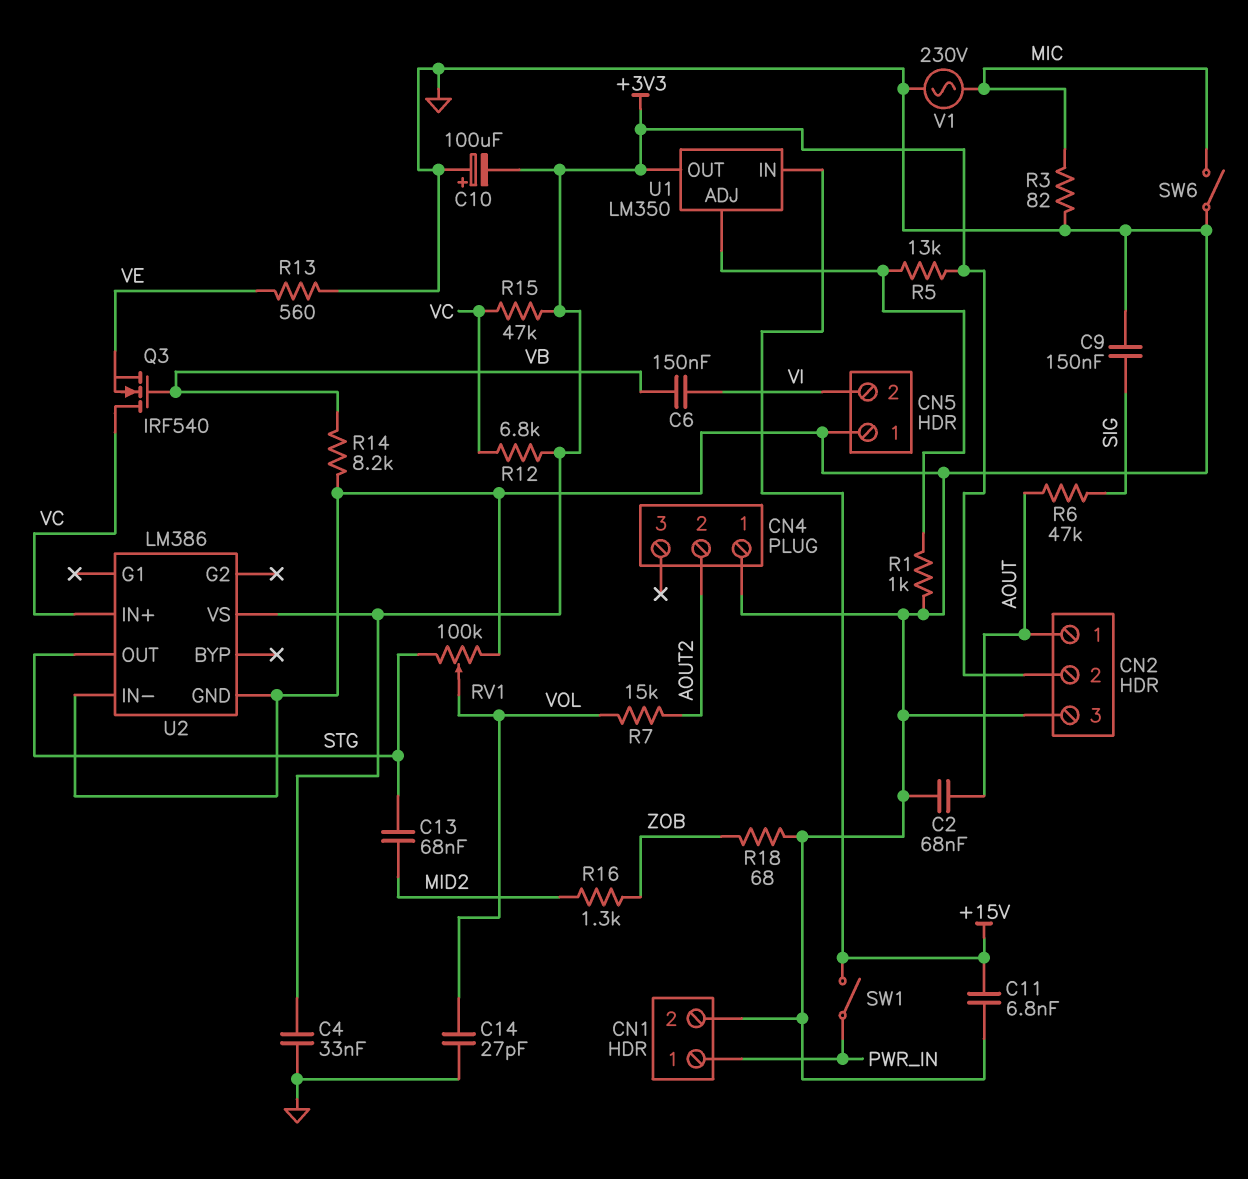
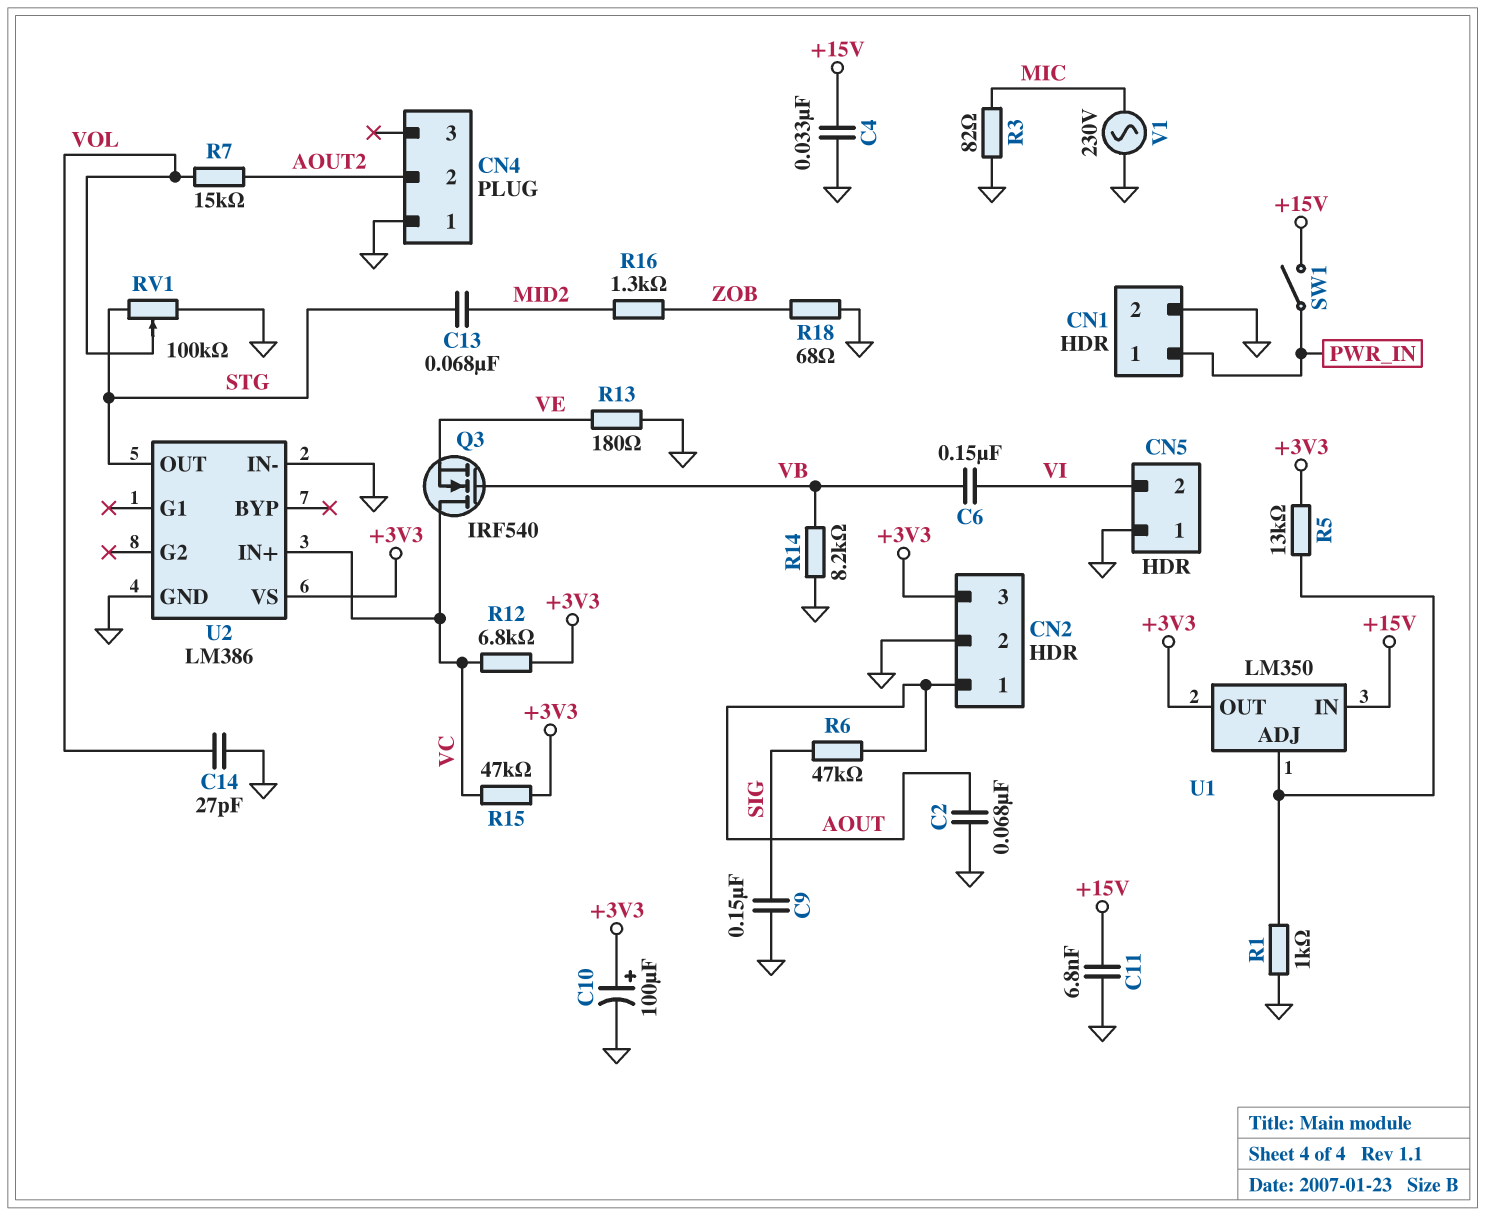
C4: 33nF (+3V3, GND) -> 33nF (+15V, GND)
C10: 100uF (plus GND, minus +3V3) -> 100uF (plus +3V3, minus GND)
CN2 pin 2: +3V3 -> GND
CN2 pin 3: GND -> +3V3
R13: 560 (GND, VE) -> 180 (GND, VE)
SW6: switch (GND, MIC) -> none

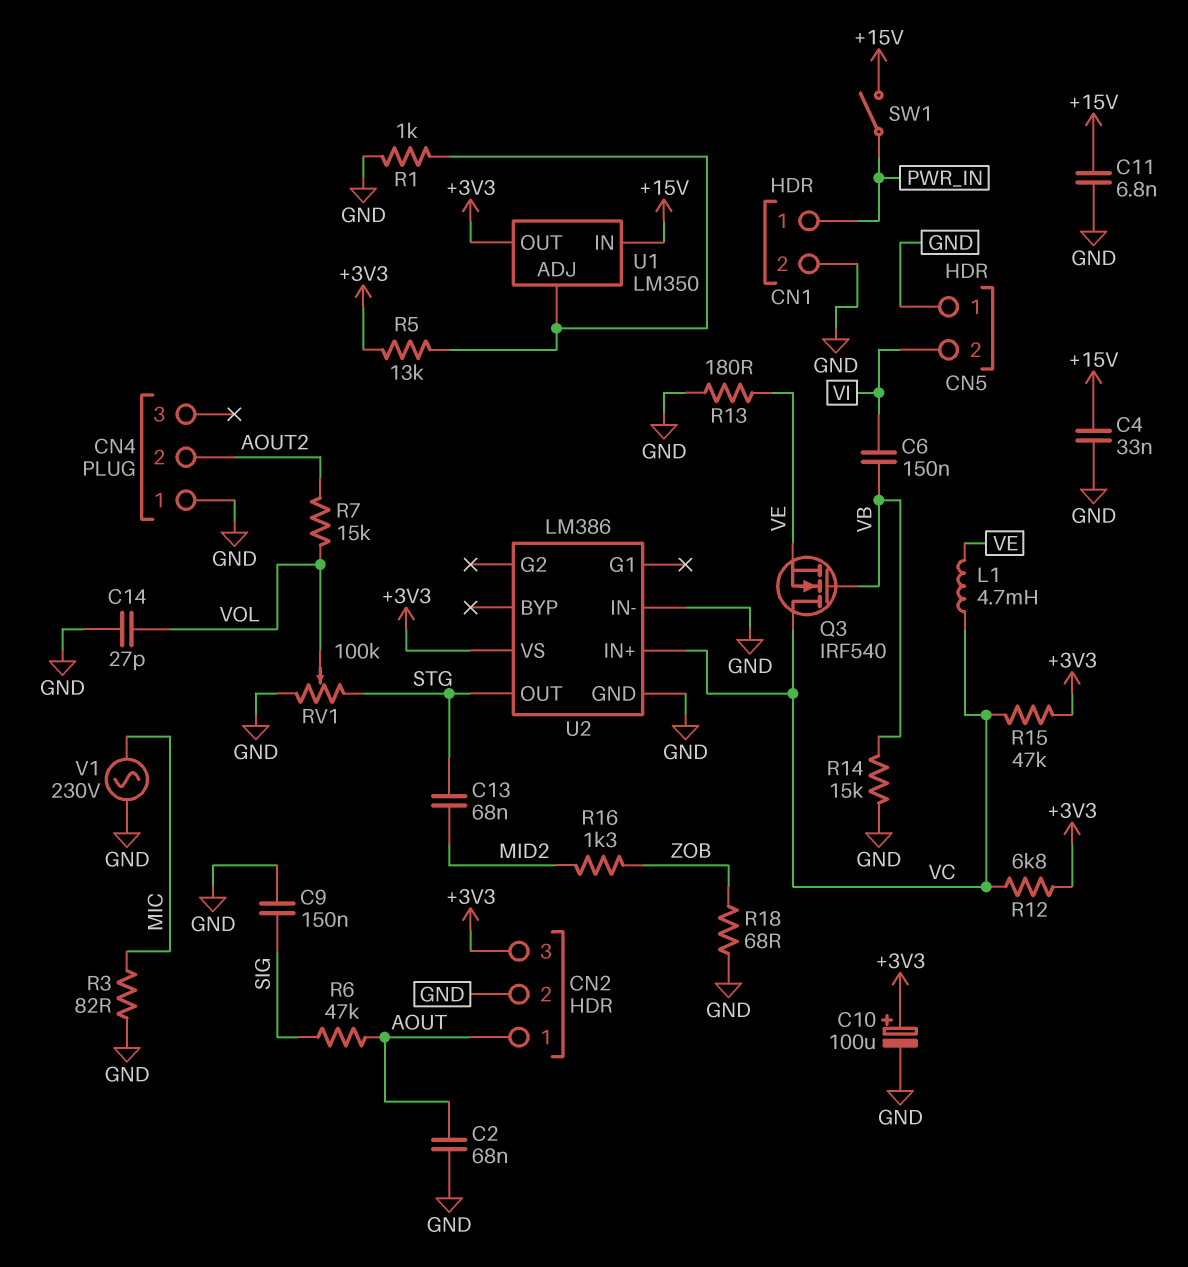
L1: none -> 4.7mH (VC, VE)
R14: 8.2k (GND, VB) -> 15k (GND, VB)

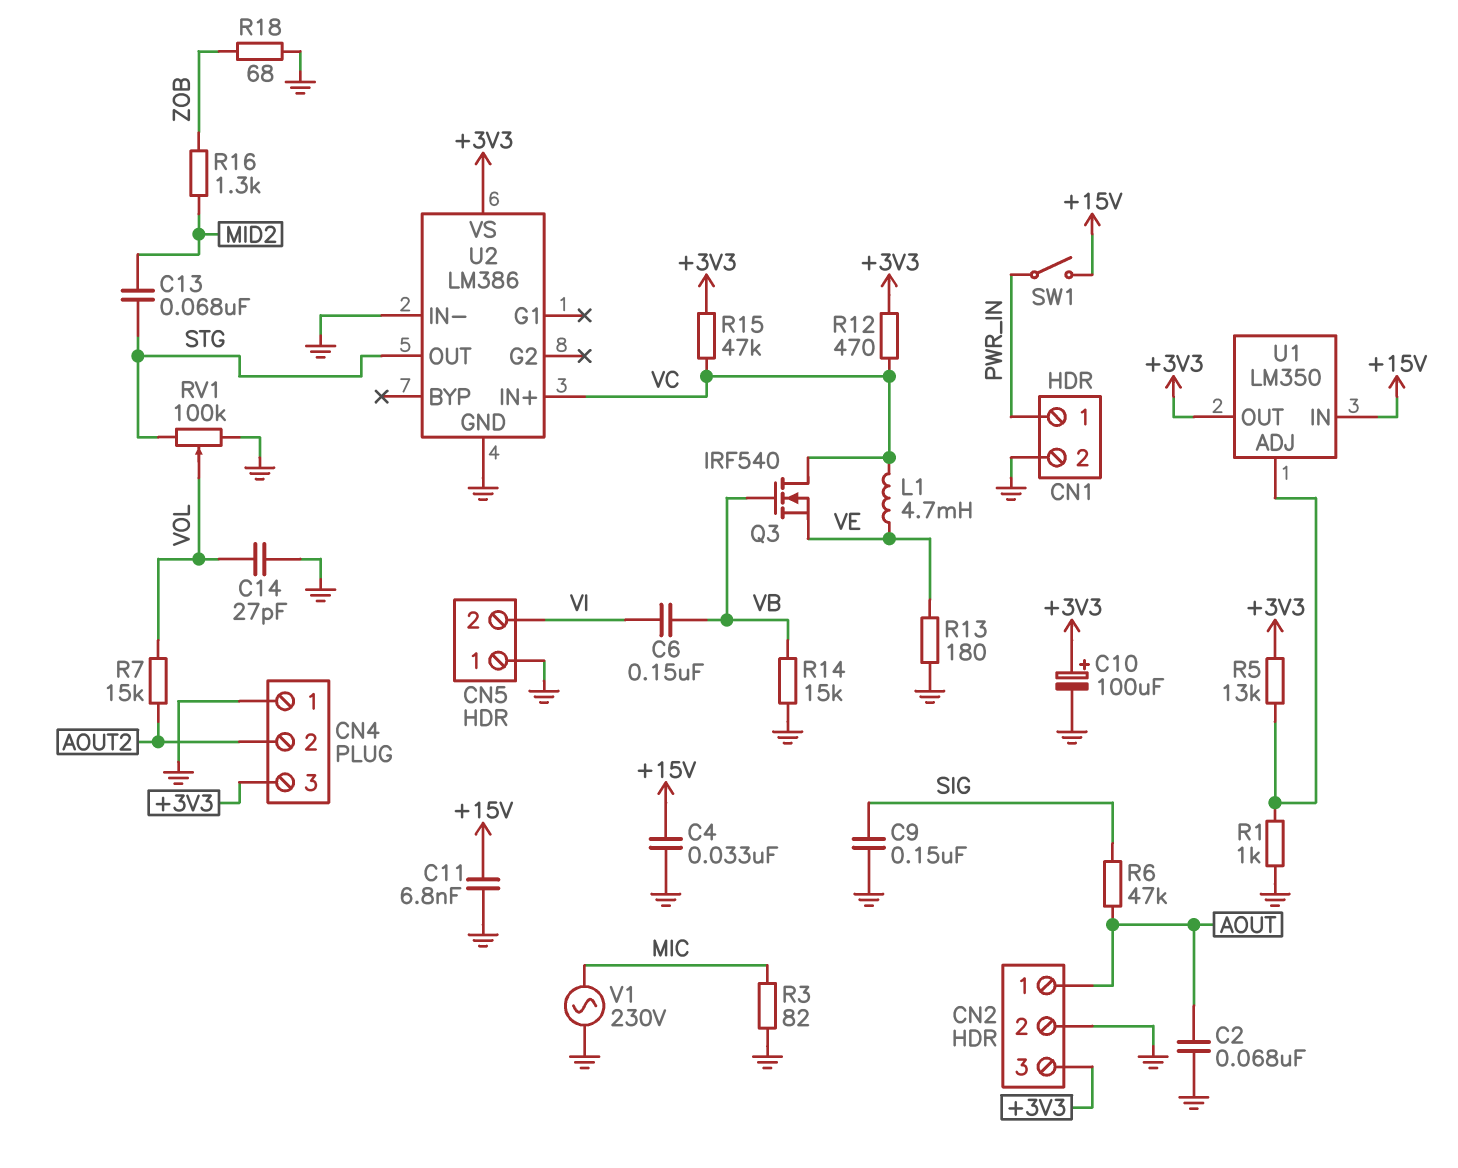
CN4 pin 3: none -> +3V3
R12: 6.8k (+3V3, VC) -> 470 (+3V3, VC)

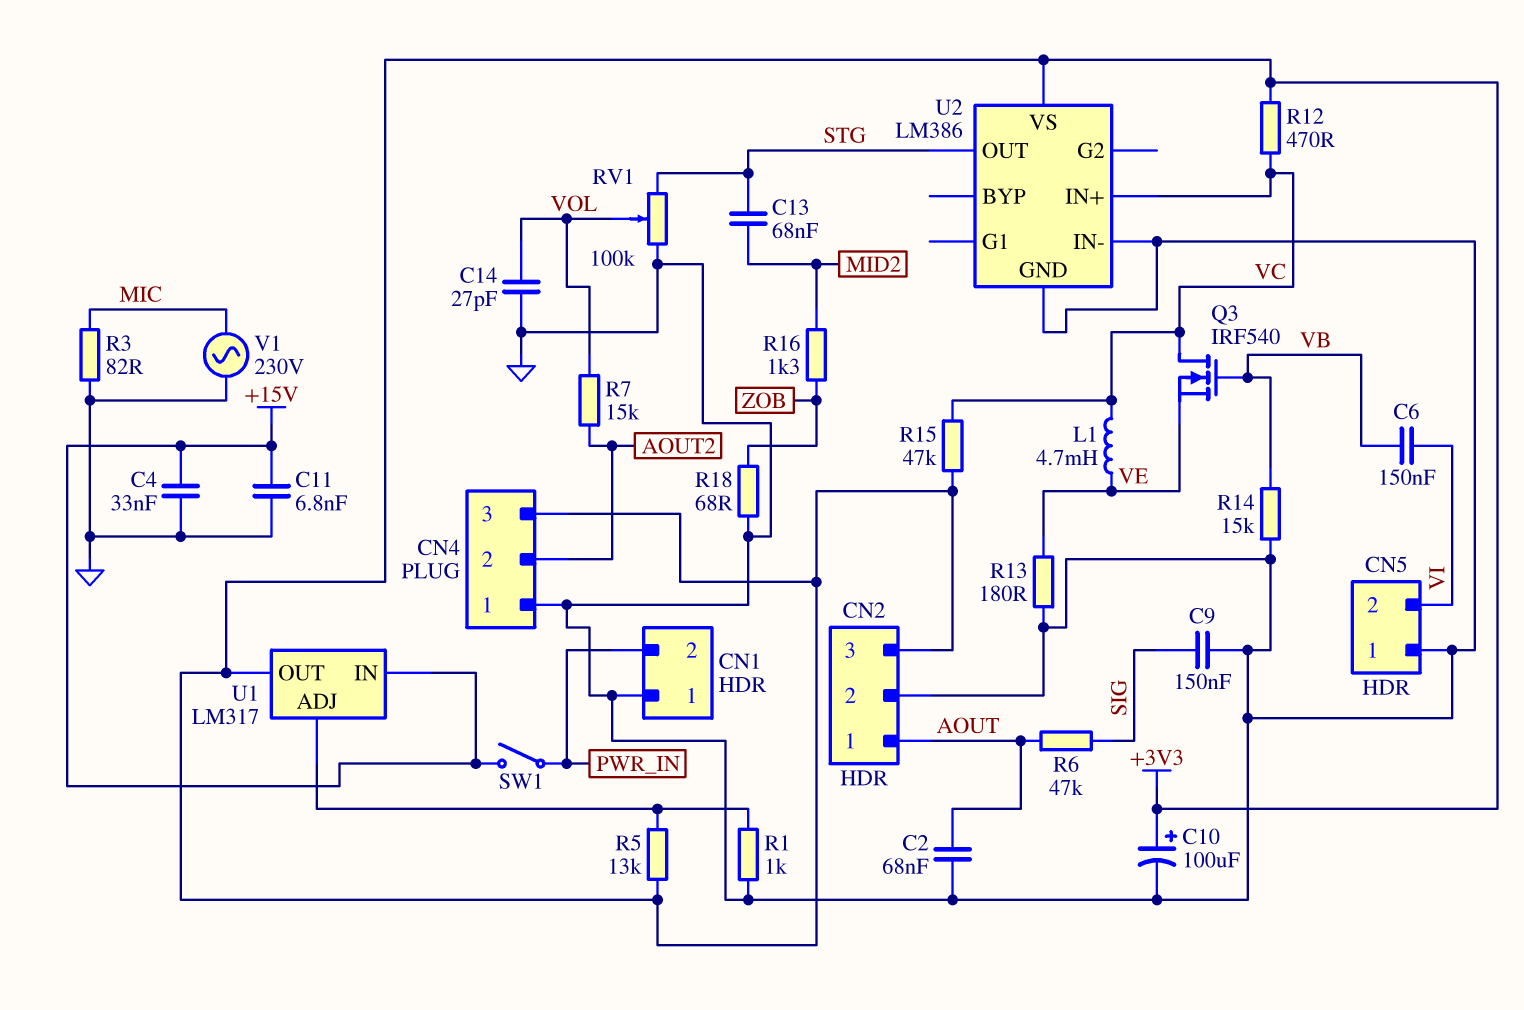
CN1 pin 1: PWR_IN -> GND
CN1 pin 2: GND -> PWR_IN
U1: LM350 -> LM317

